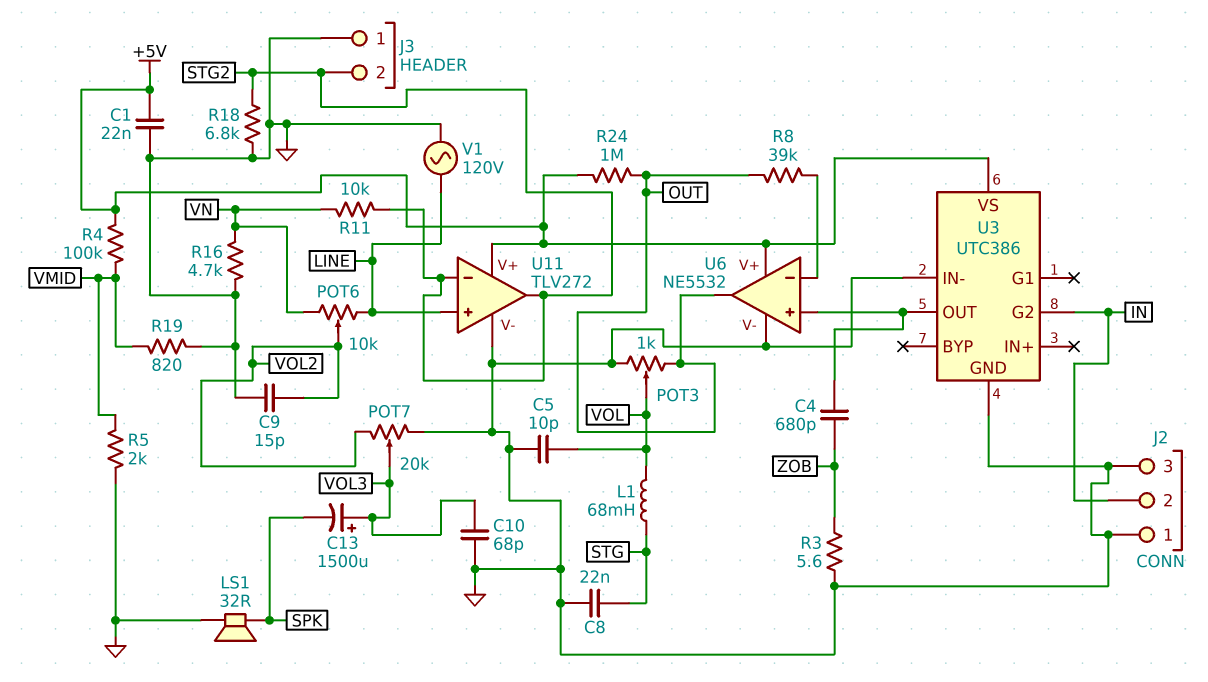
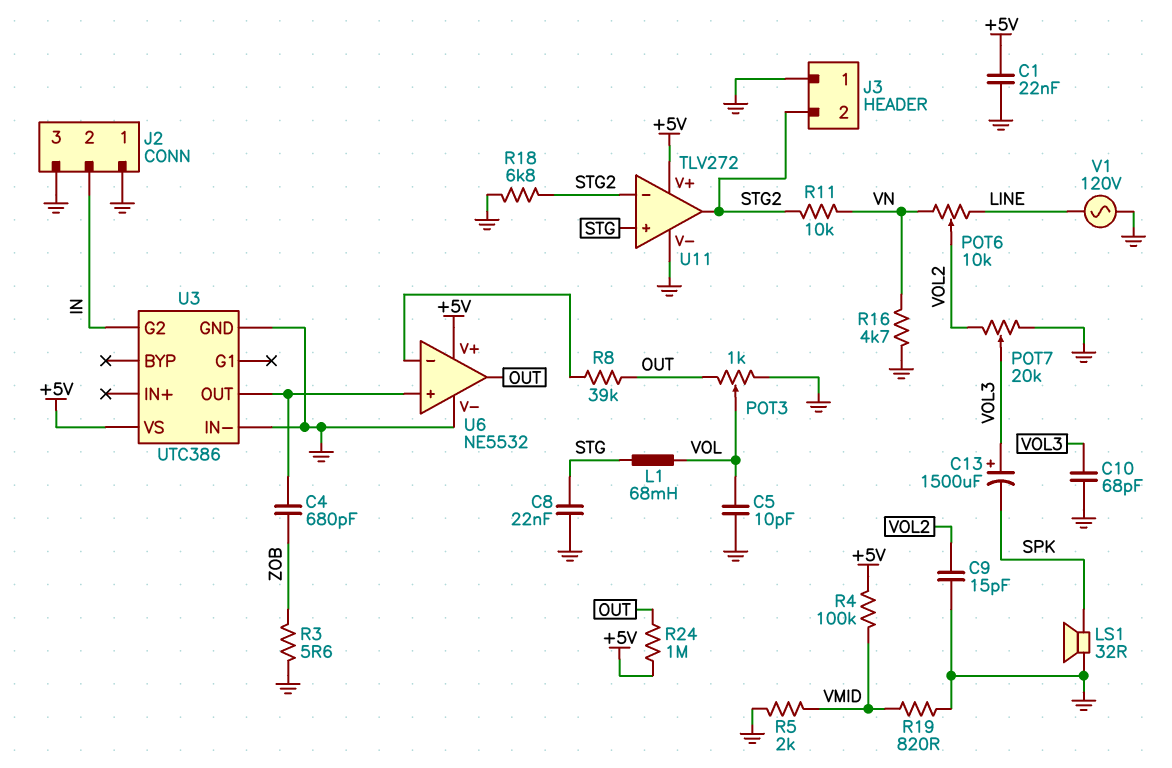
U11 pin in+: LINE -> STG

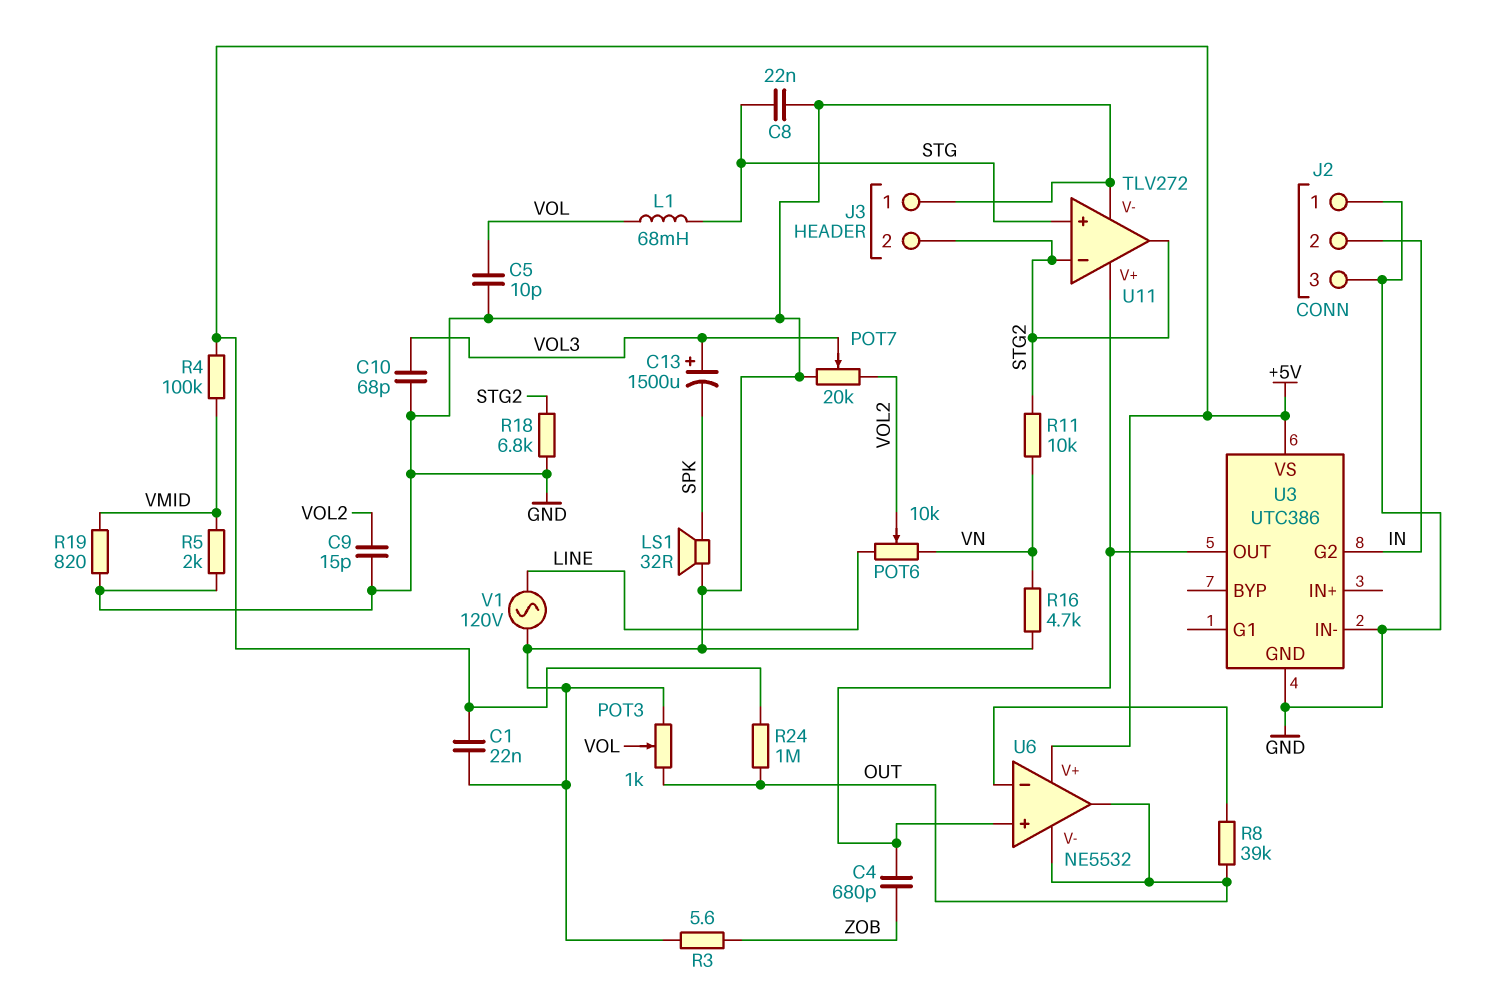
U6 pin V-: GND -> OUT
U11 pin V+: +5V -> U3/OUT

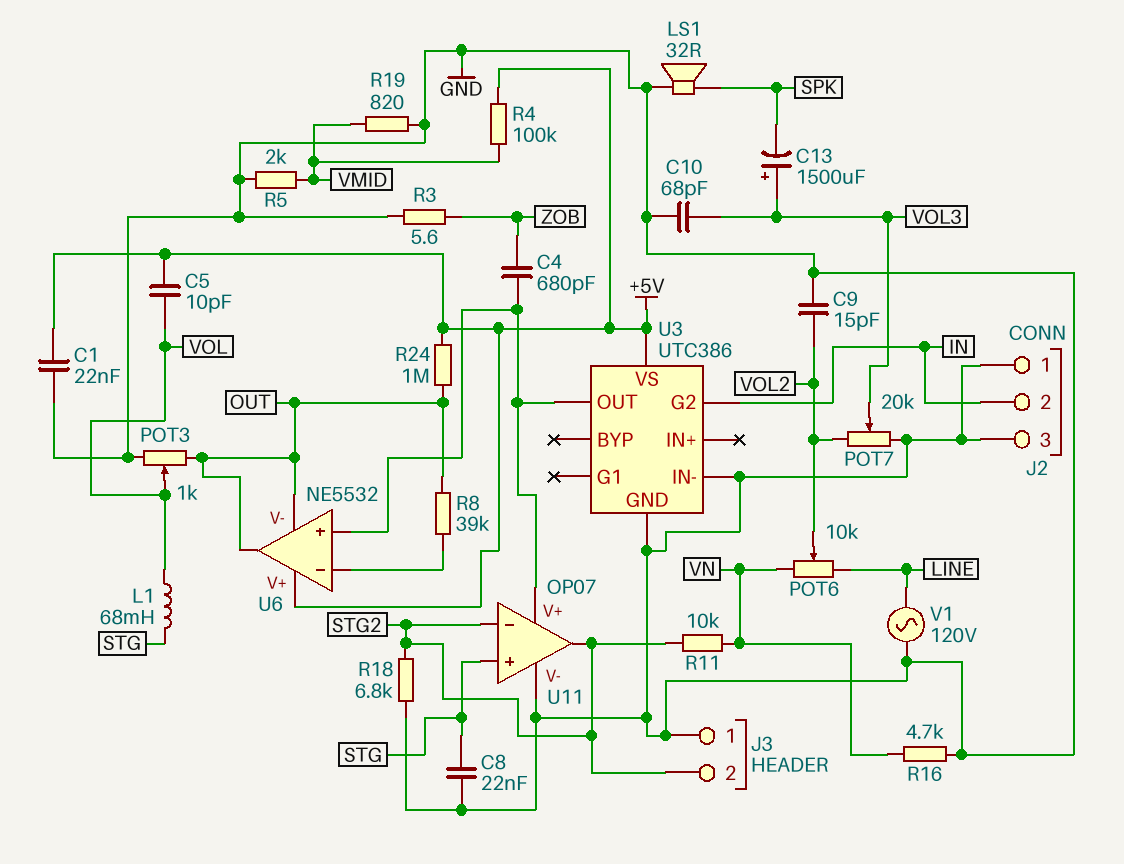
C5: 10pF (GND, VOL) -> 10pF (+5V, VOL)
U11: TLV272 -> OP07

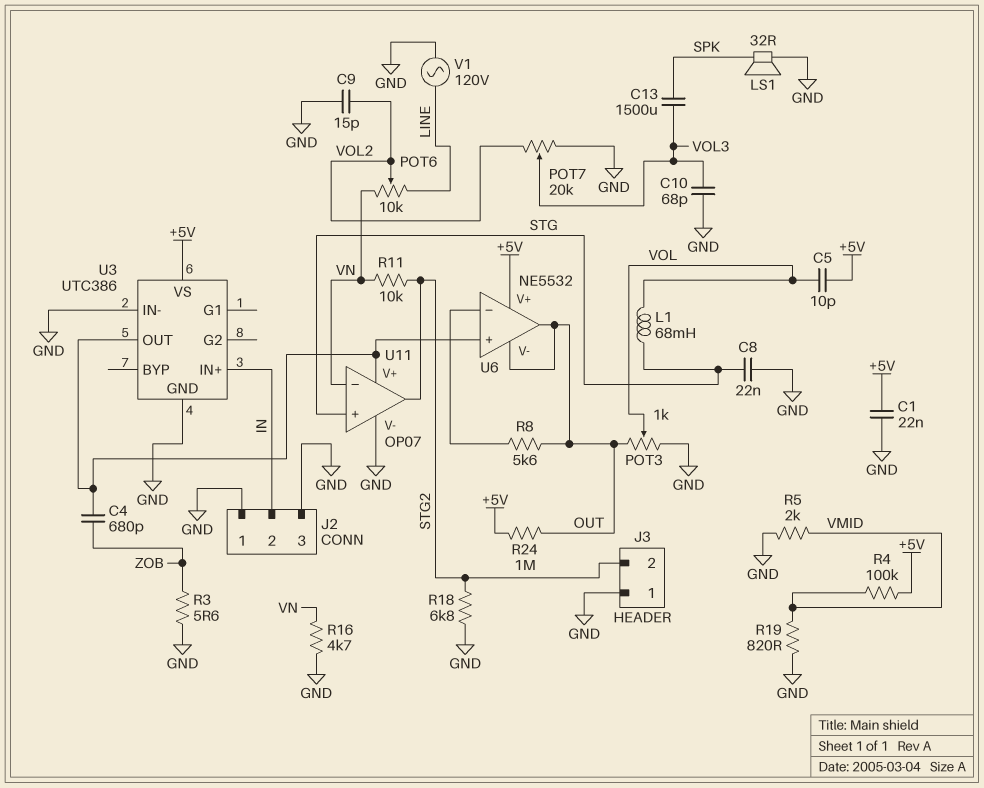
C13: 1500uF (plus VOL3, minus SPK) -> 1500uF (SPK, VOL3)
R8: 39k (OUT, U6/in-) -> 5.6k (OUT, U6/in-)
U3 pin G2: IN -> none
U3 pin IN+: none -> IN
U11 pin in-: STG2 -> VN

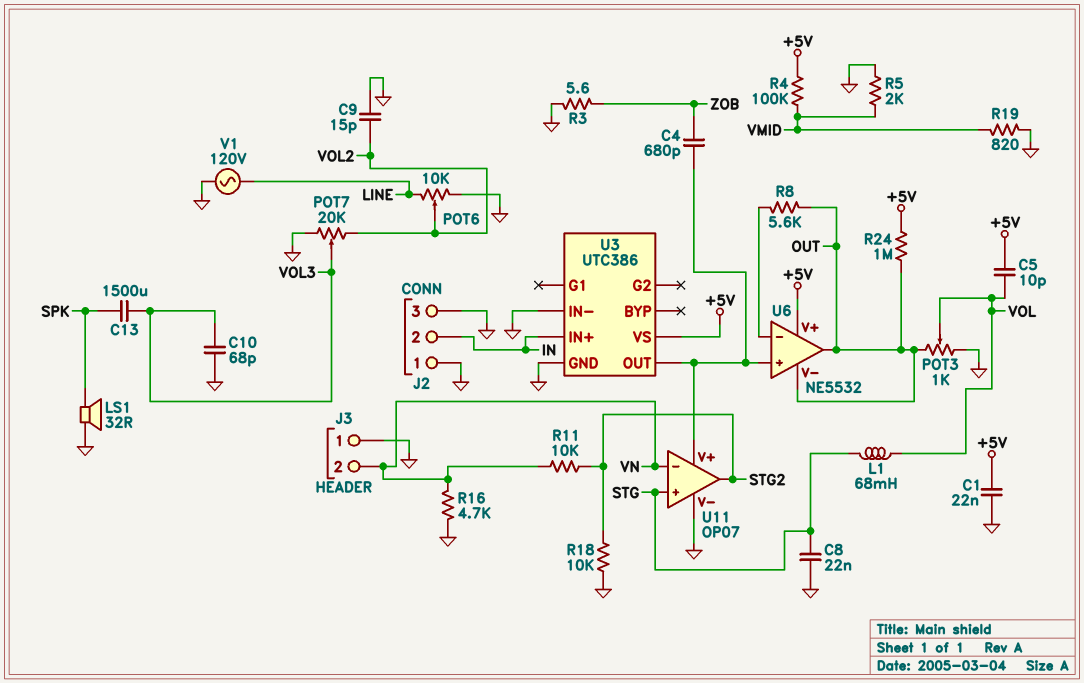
J3 pin 2: STG2 -> VN
POT6: 10k (LINE, VN, wiper VOL2) -> 10k (GND, LINE, wiper VOL2)
R18: 6.8k (GND, STG2) -> 10k (GND, STG2)

